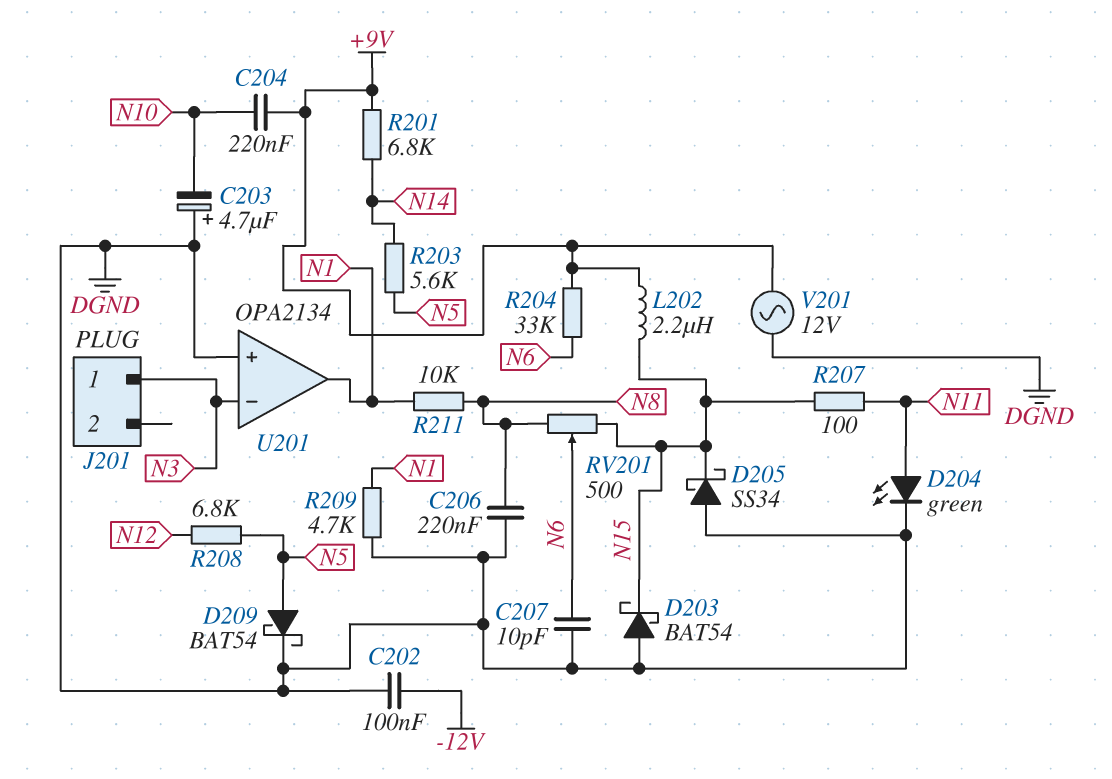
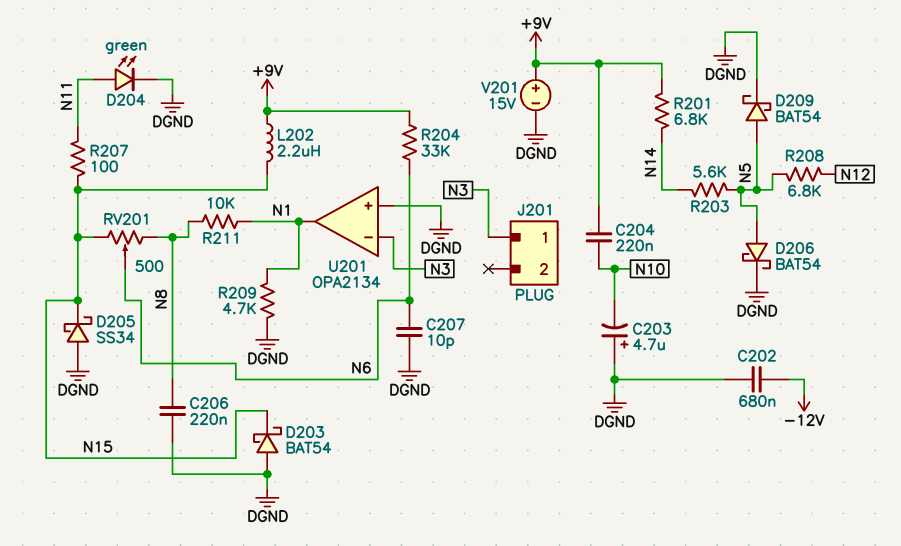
C202: 100nF (-12V, DGND) -> 680nF (-12V, DGND)
D206: none -> schottky BAT54 (A N5, K DGND)
V201: AC 12V (+9V, DGND) -> 15V (plus +9V, minus DGND)

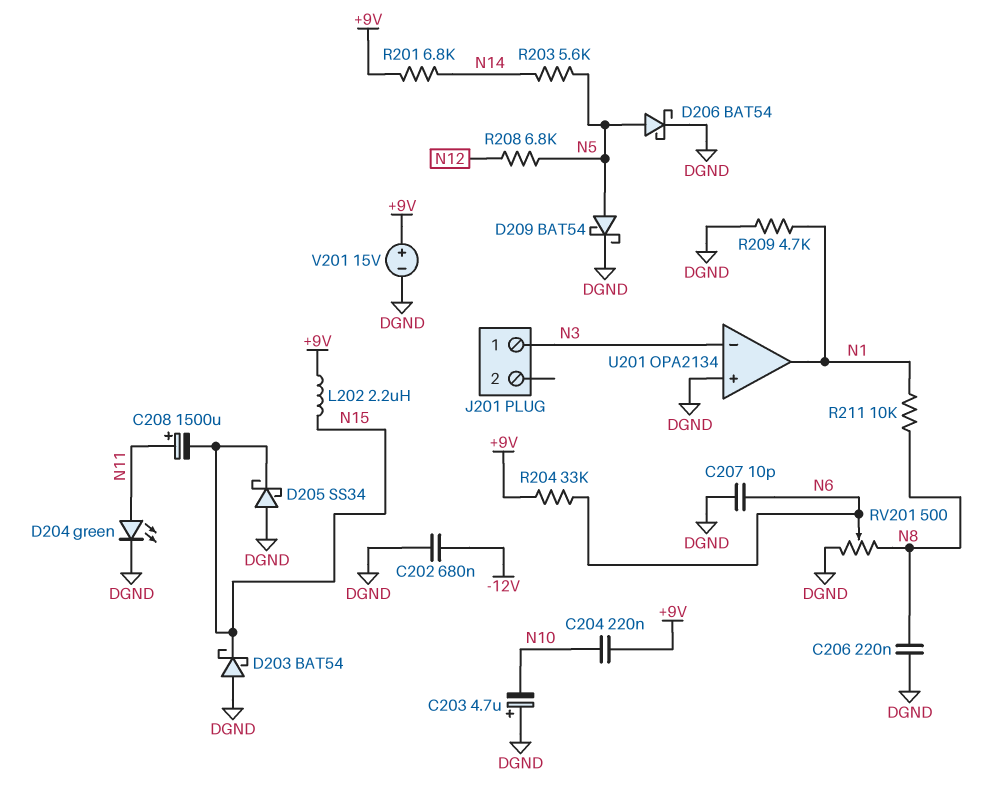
C208: none -> 1500uF (plus N11, minus N15)
R207: 100 (N11, N15) -> none
RV201: 500 (N8, N15, wiper N6) -> 500 (DGND, N8, wiper N6)

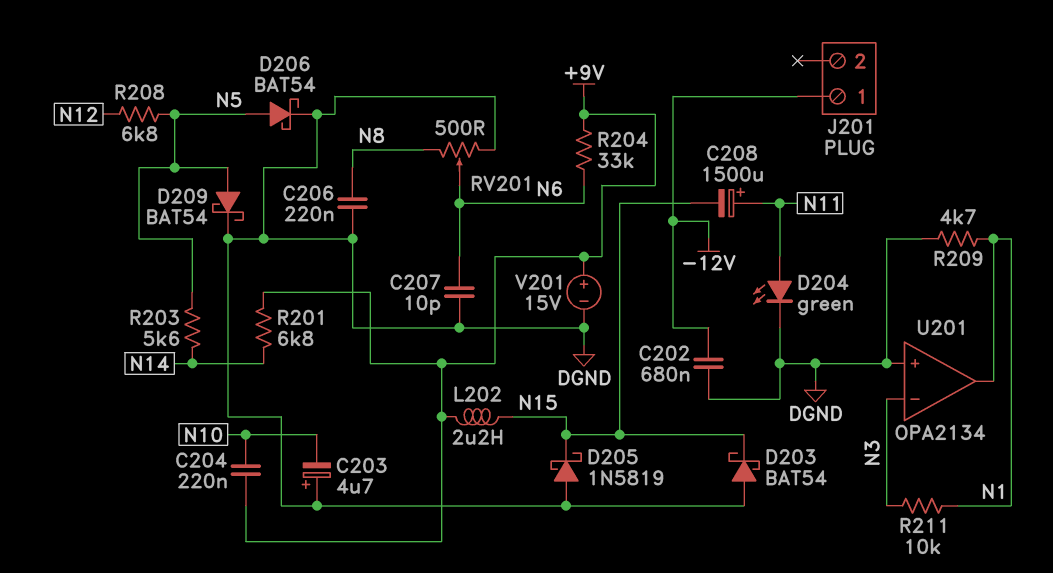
D205: schottky SS34 (A DGND, K N15) -> schottky 1N5819 (A DGND, K N15)
J201 pin 1: N3 -> -12V
R211: 10k (N1, N8) -> 10k (N1, N3)

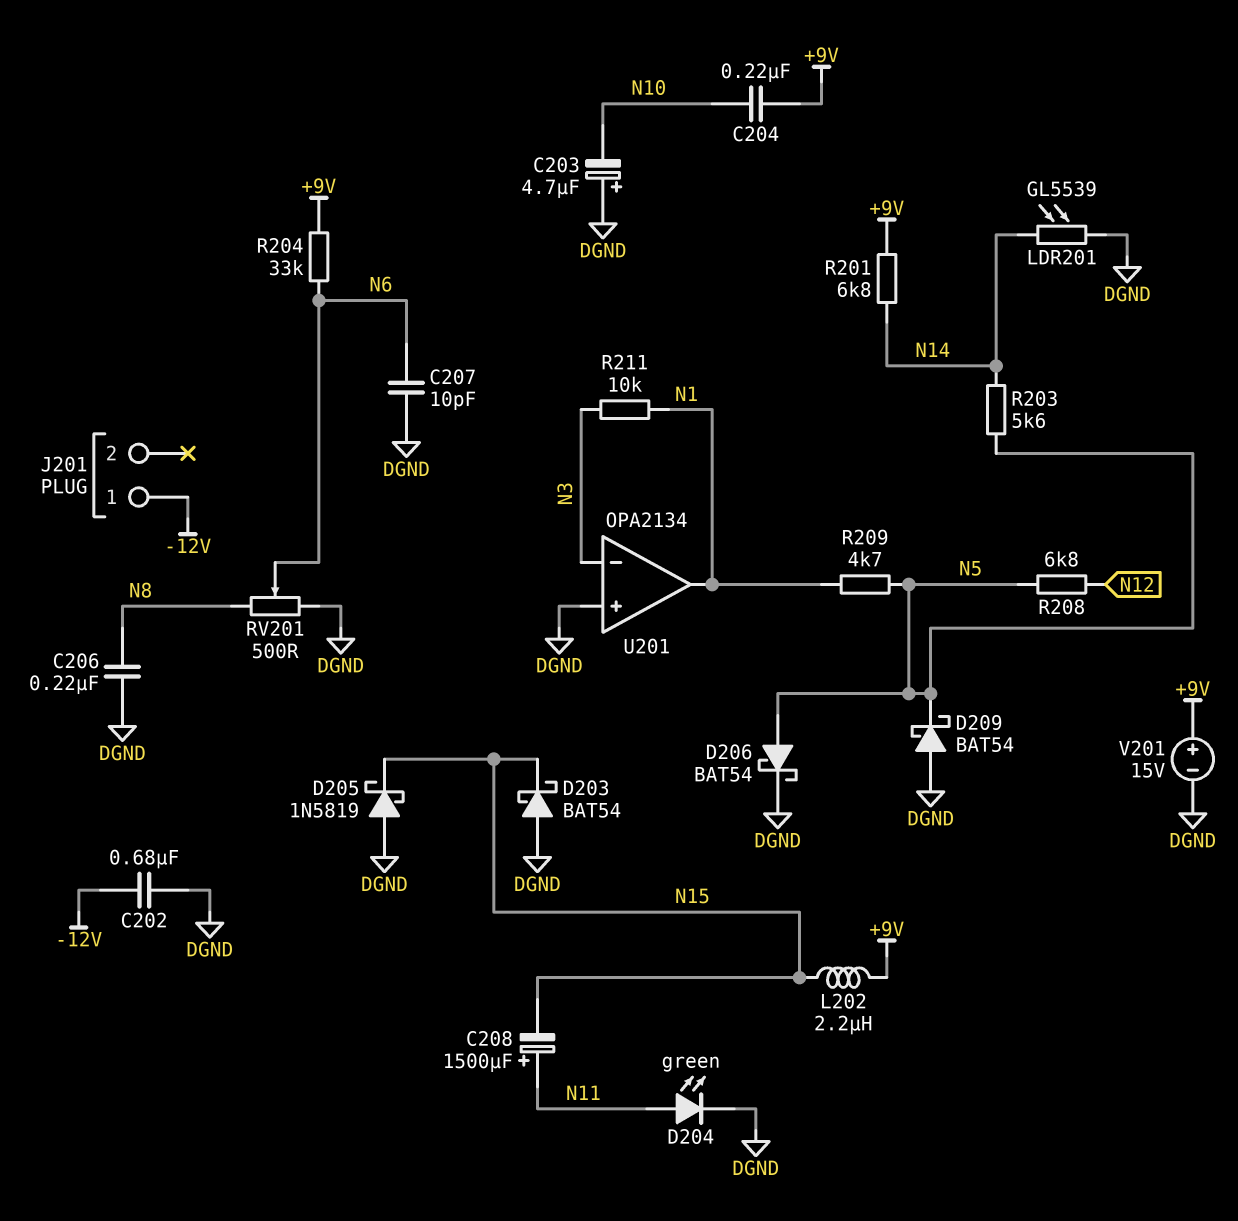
D209: schottky BAT54 (A N5, K DGND) -> schottky BAT54 (A DGND, K N5)
LDR201: none -> GL5539 (DGND, N14)
R209: 4.7k (DGND, N1) -> 4.7k (N1, N5)

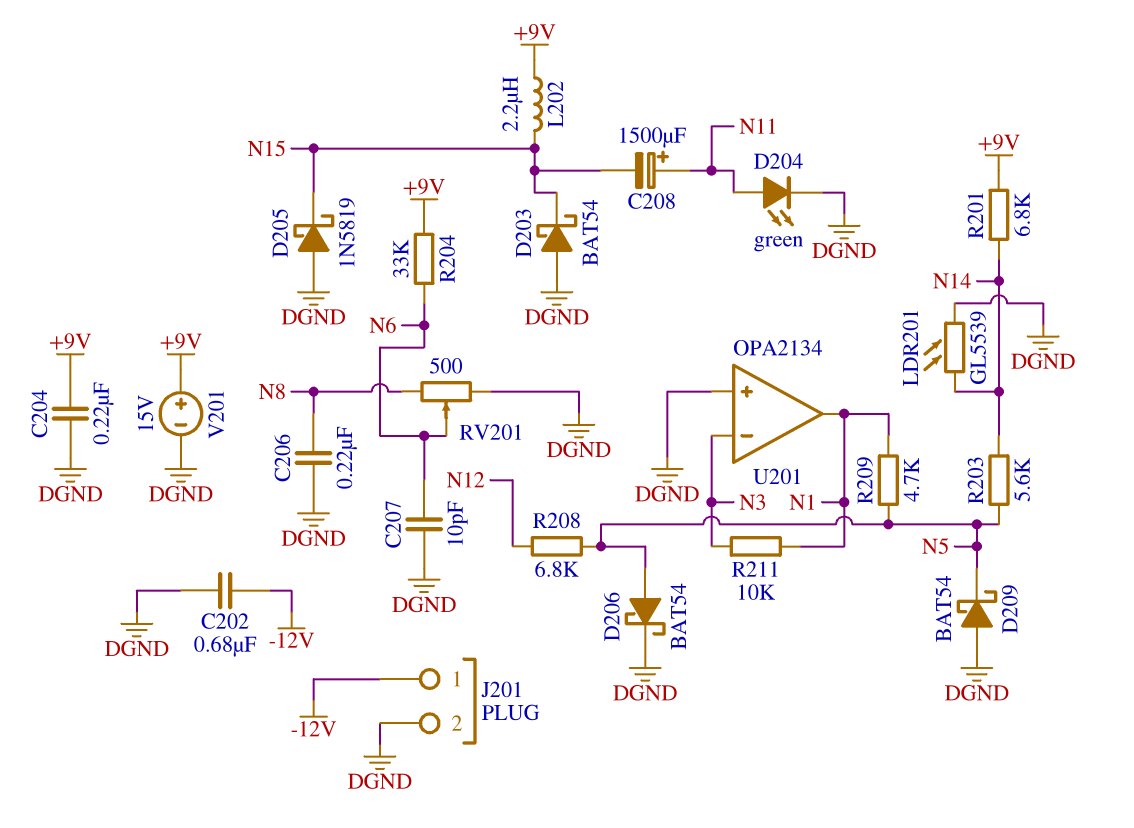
C203: 4.7uF (plus DGND, minus N10) -> none
C204: 220nF (+9V, N10) -> 220nF (+9V, DGND)
J201 pin 2: none -> DGND

